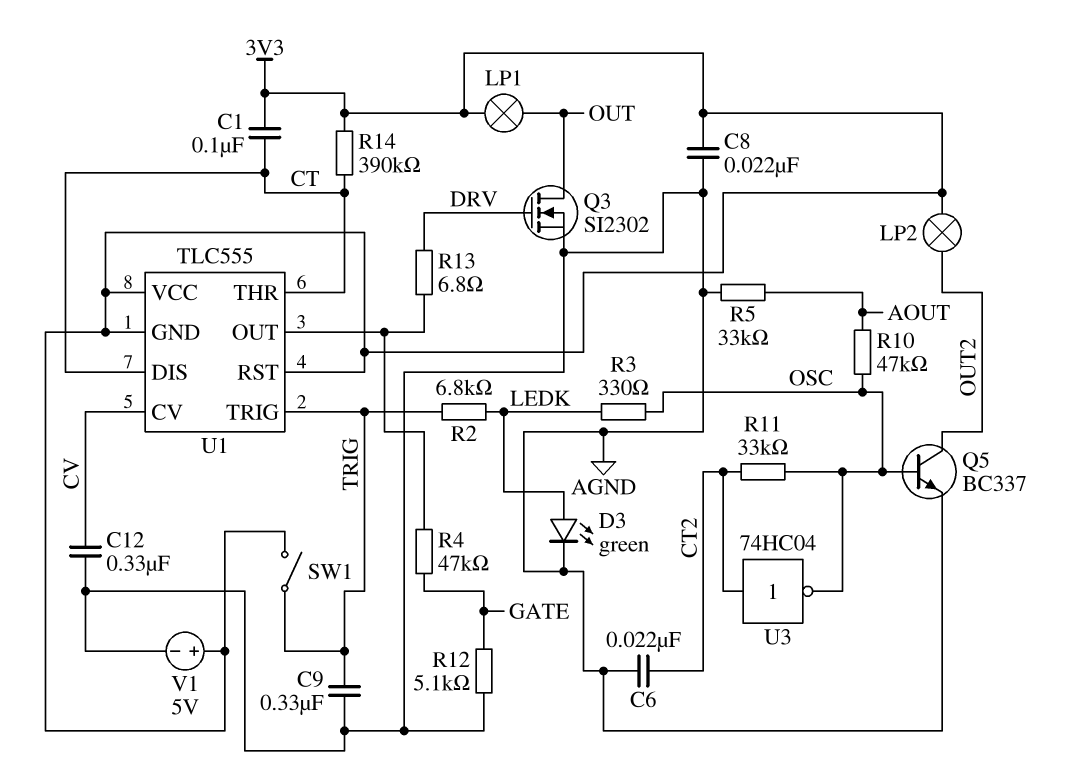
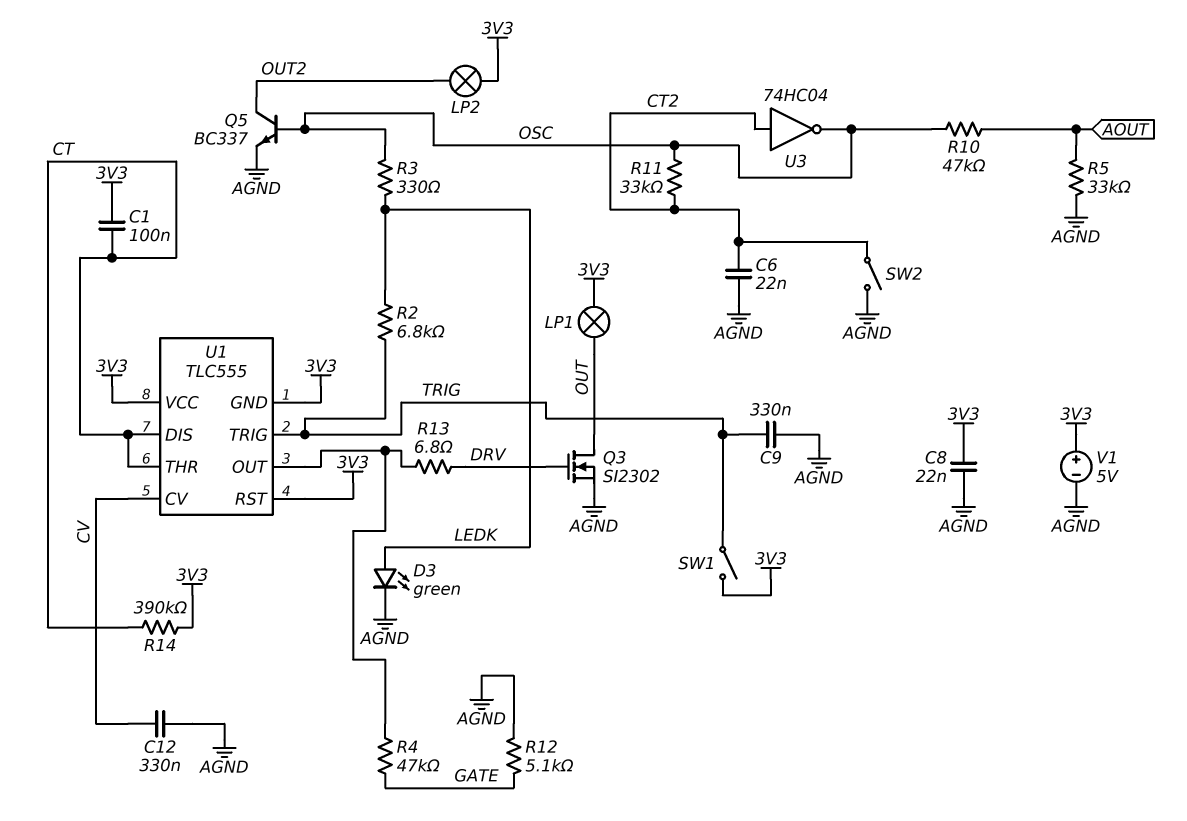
SW2: none -> switch (AGND, CT2)

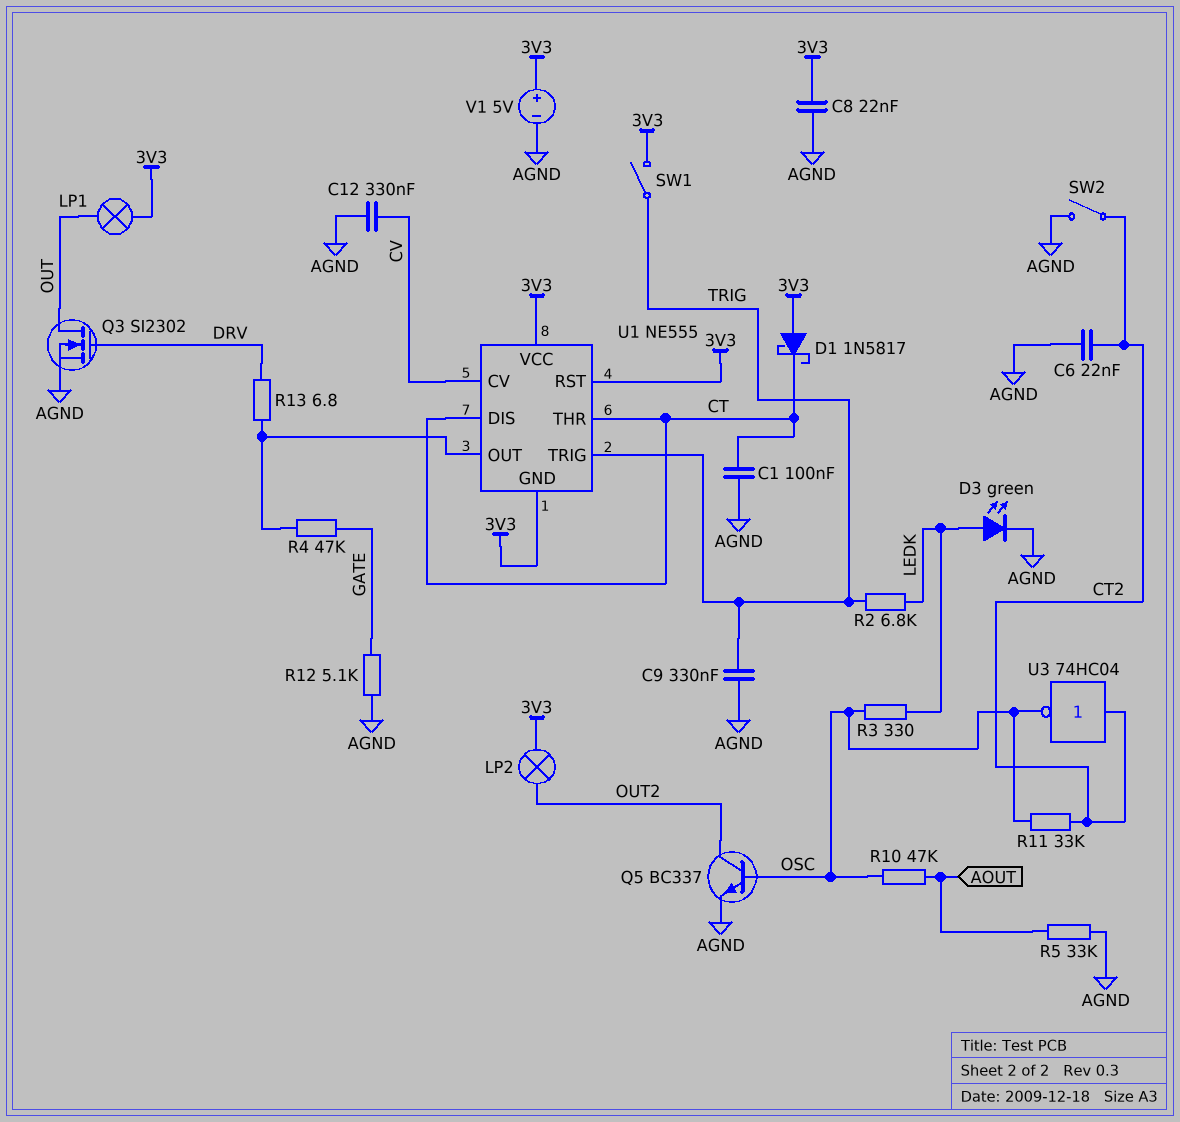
C1: 100nF (3V3, CT) -> 100nF (AGND, CT)
D1: none -> schottky 1N5817 (A 3V3, K CT)
R14: 390k (3V3, CT) -> none
U1: TLC555 -> NE555

